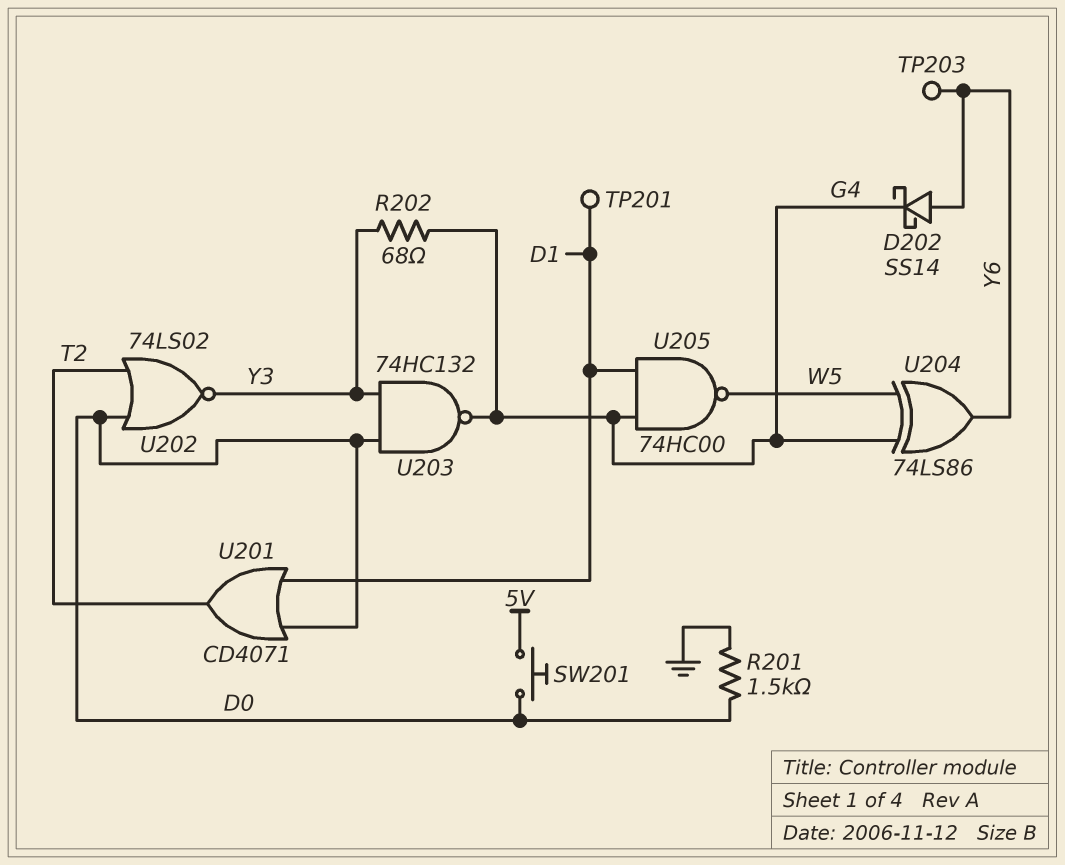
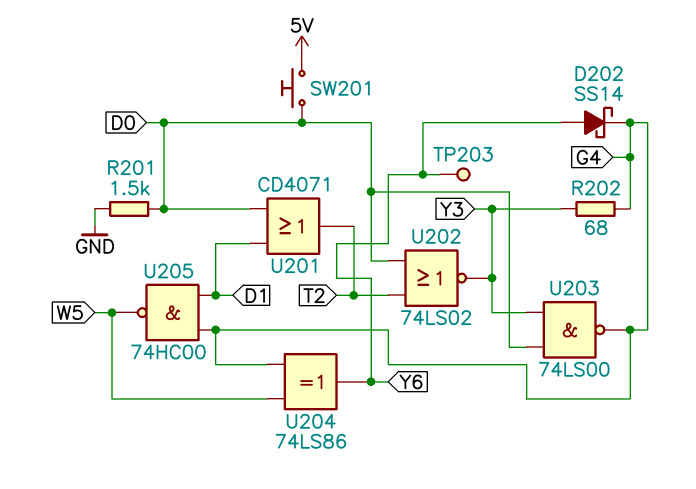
TP201: test point (D1) -> none
U203: NAND 74HC132 (in D0, in Y3, out G4) -> NAND 74LS00 (in D0, in Y3, out G4)

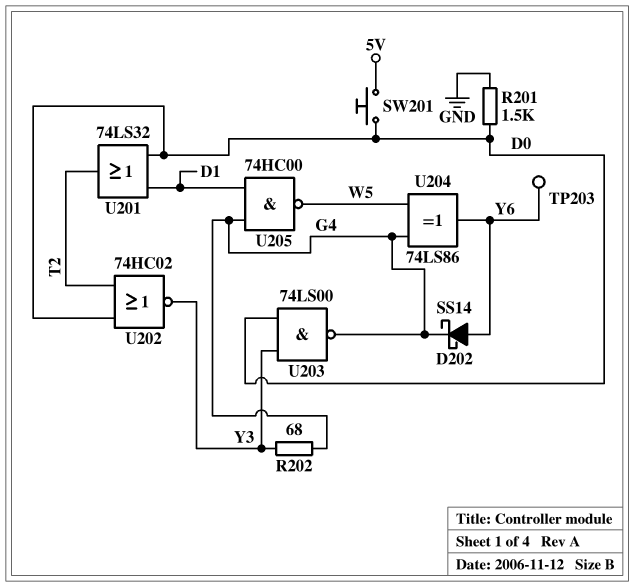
U201: OR CD4071 (in D0, in D1, out T2) -> OR 74LS32 (in D0, in D1, out T2)
U202: NOR 74LS02 (in D0, in T2, out Y3) -> NOR 74HC02 (in D0, in T2, out Y3)

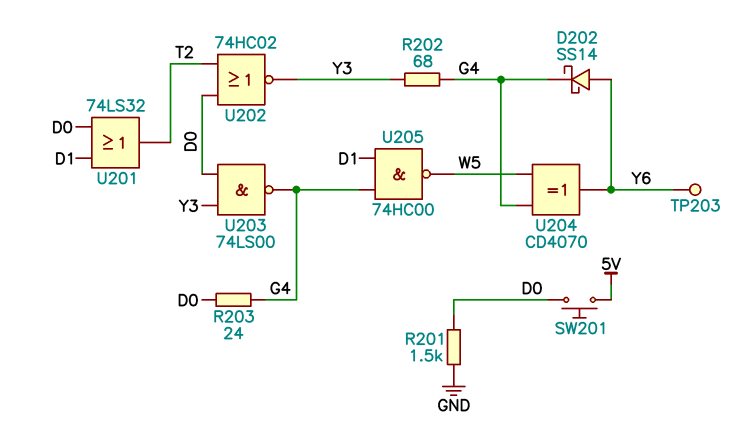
R203: none -> 24 (D0, G4)
U204: XOR 74LS86 (in G4, in W5, out Y6) -> XOR CD4070 (in G4, in W5, out Y6)

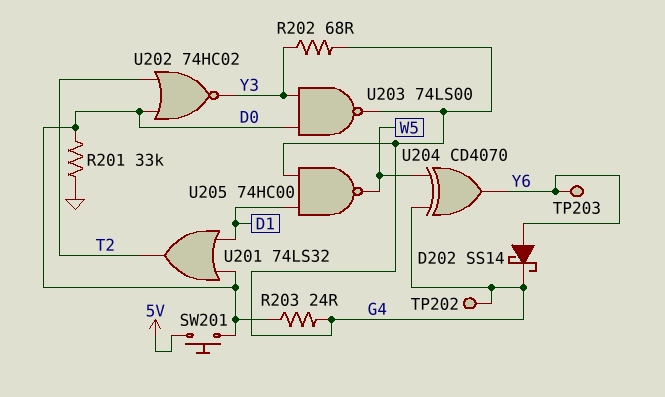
R201: 1.5k (D0, GND) -> 33k (D0, GND)
TP202: none -> test point (G4)

